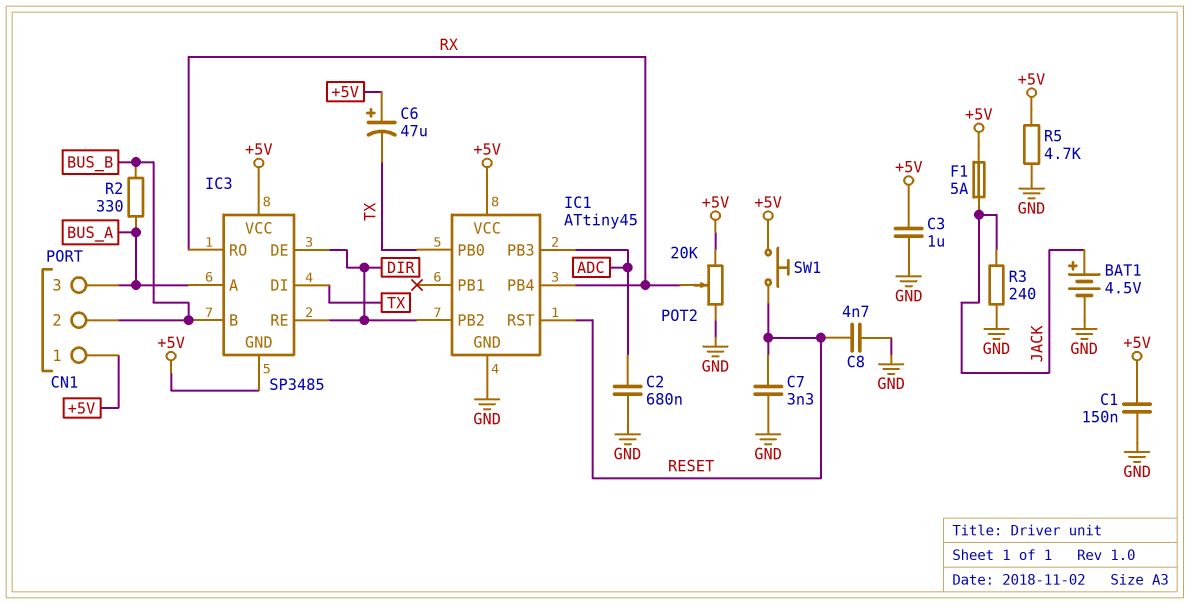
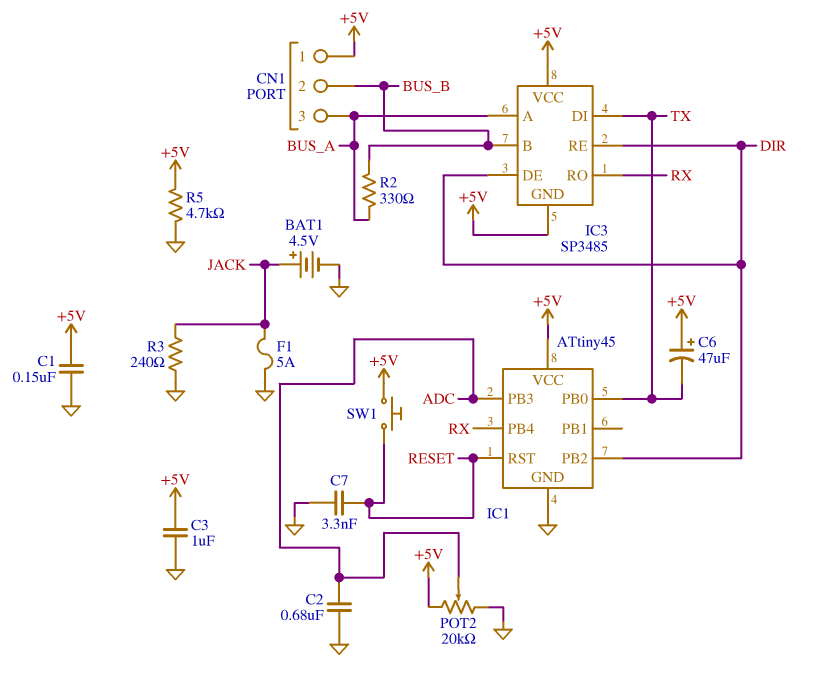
C8: 4.7nF (GND, RESET) -> none
F1: 5A (+5V, JACK) -> 5A (GND, JACK)
POT2: 20k (+5V, GND, wiper RX) -> 20k (+5V, GND, wiper ADC)

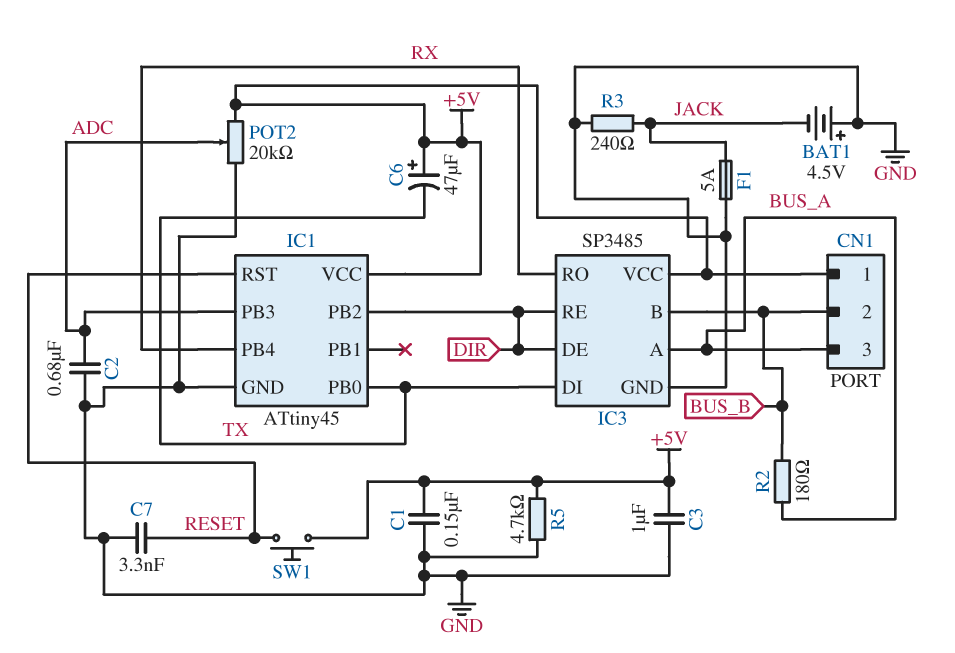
BAT1: 4.5V (plus JACK, minus GND) -> 4.5V (plus GND, minus JACK)
IC3 pin GND: +5V -> GND
R2: 330 (BUS_A, BUS_B) -> 180 (BUS_A, BUS_B)

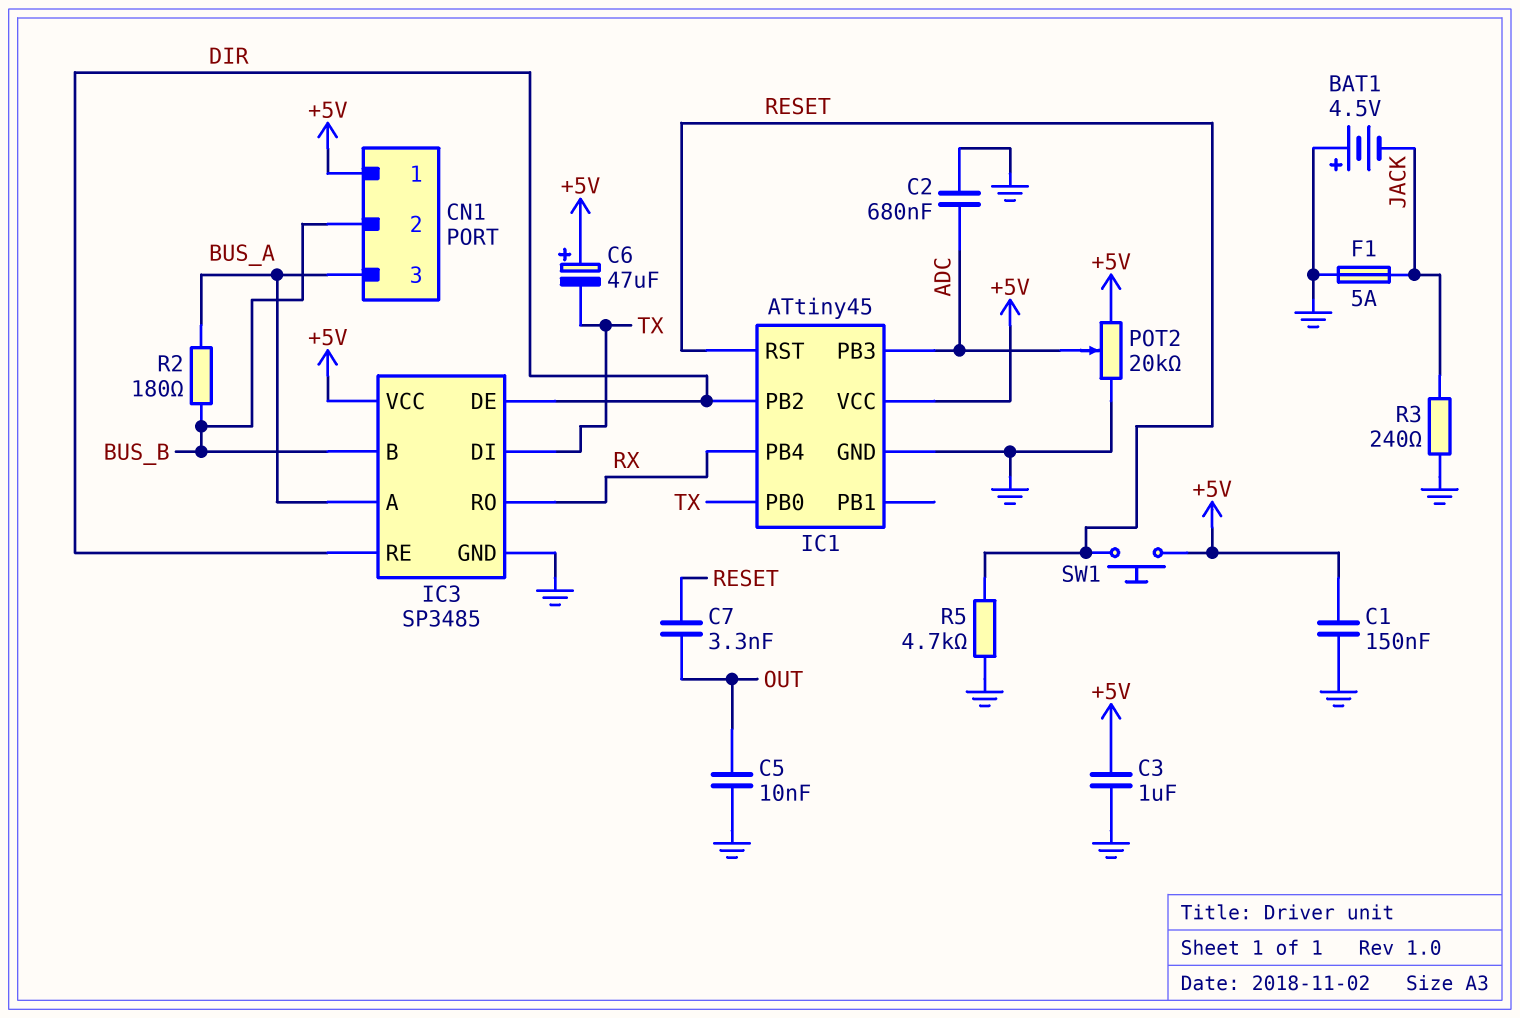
C5: none -> 10nF (GND, OUT)
C7: 3.3nF (GND, RESET) -> 3.3nF (OUT, RESET)
R5: 4.7k (+5V, GND) -> 4.7k (GND, RESET)

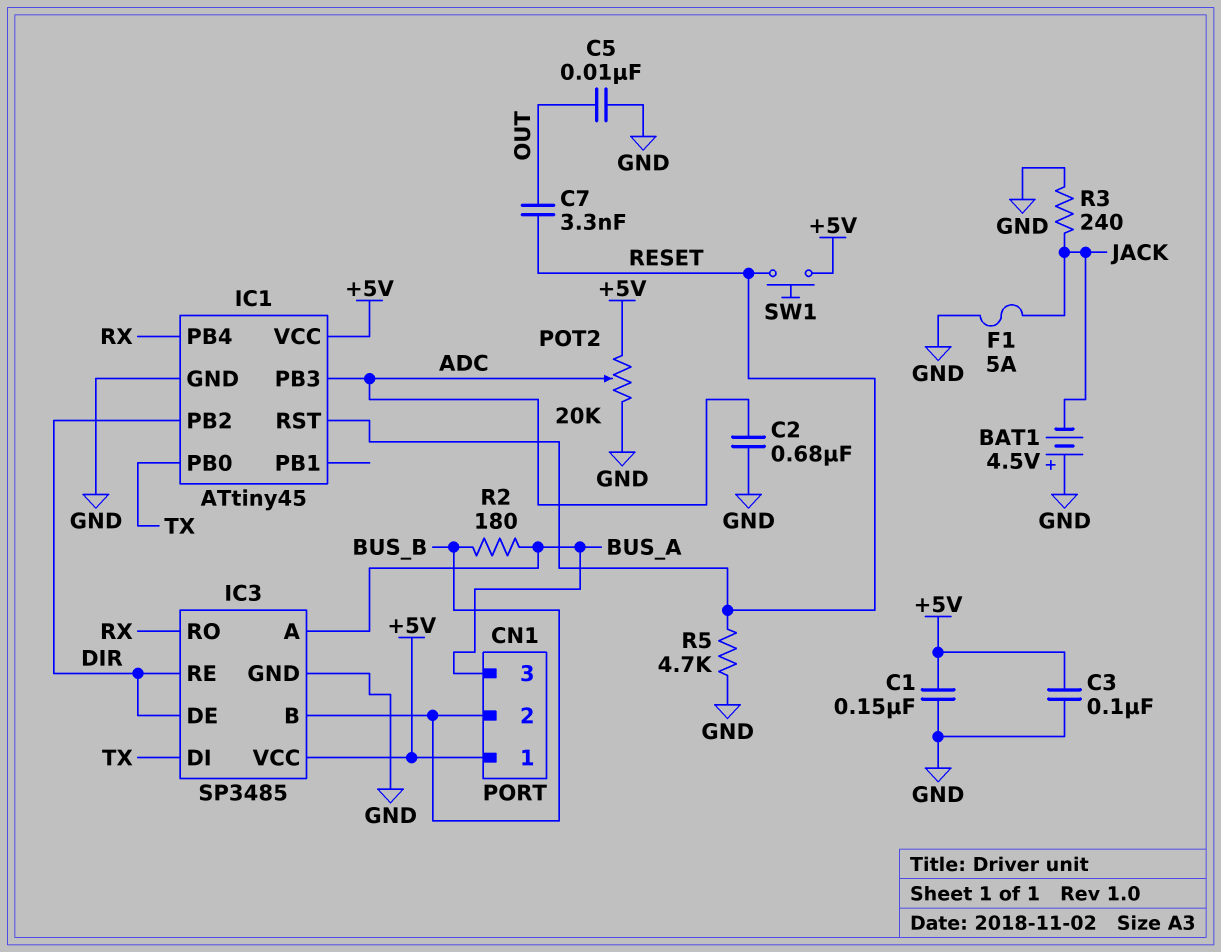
C3: 1uF (+5V, GND) -> 100nF (+5V, GND)
C6: 47uF (plus +5V, minus TX) -> none

